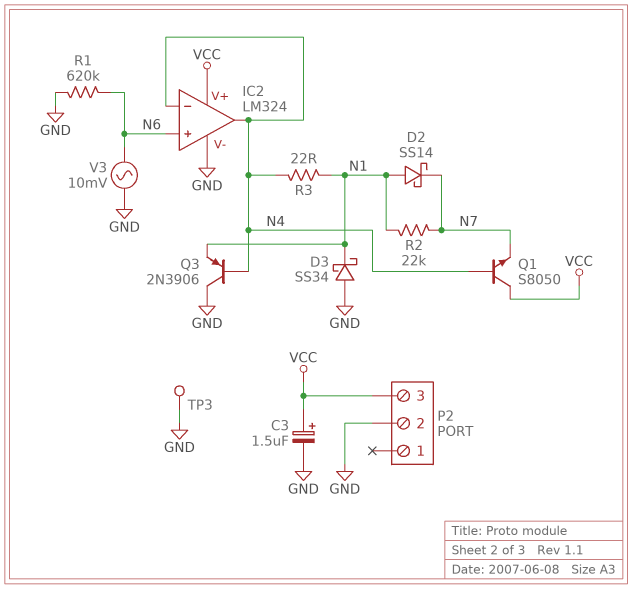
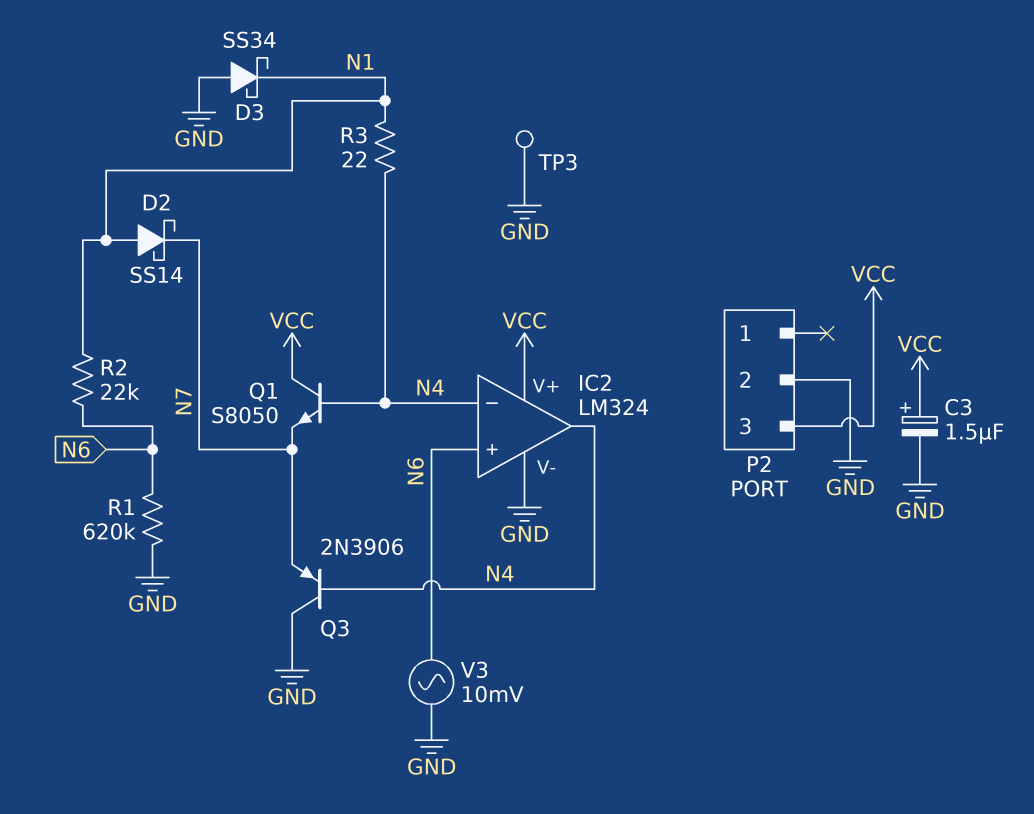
Q3: PNP 2N3906 (B N4, C GND, E N1) -> PNP 2N3906 (B N4, C GND, E N7)
R2: 22k (N1, N7) -> 22k (N1, N6)

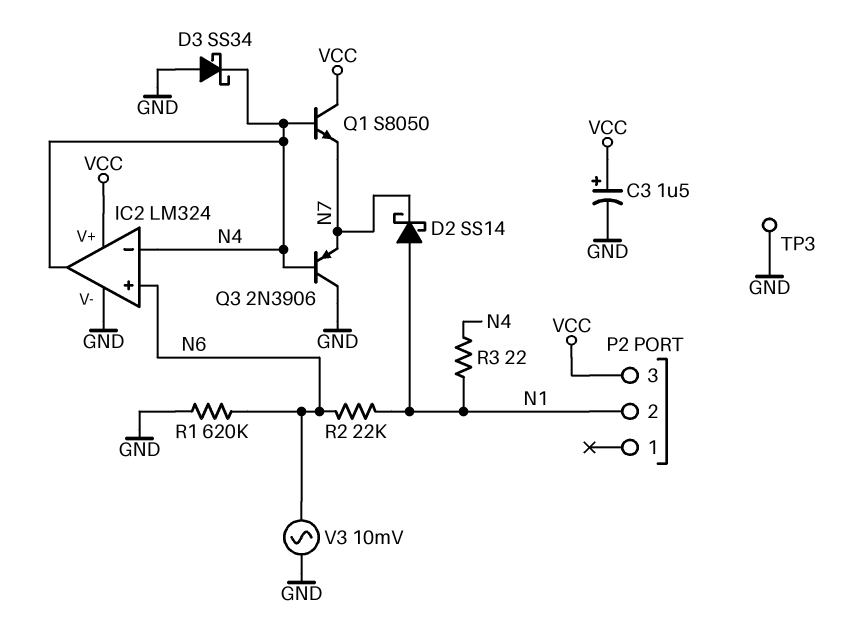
D3: schottky SS34 (A GND, K N1) -> schottky SS34 (A GND, K N4)
P2 pin 2: GND -> N1

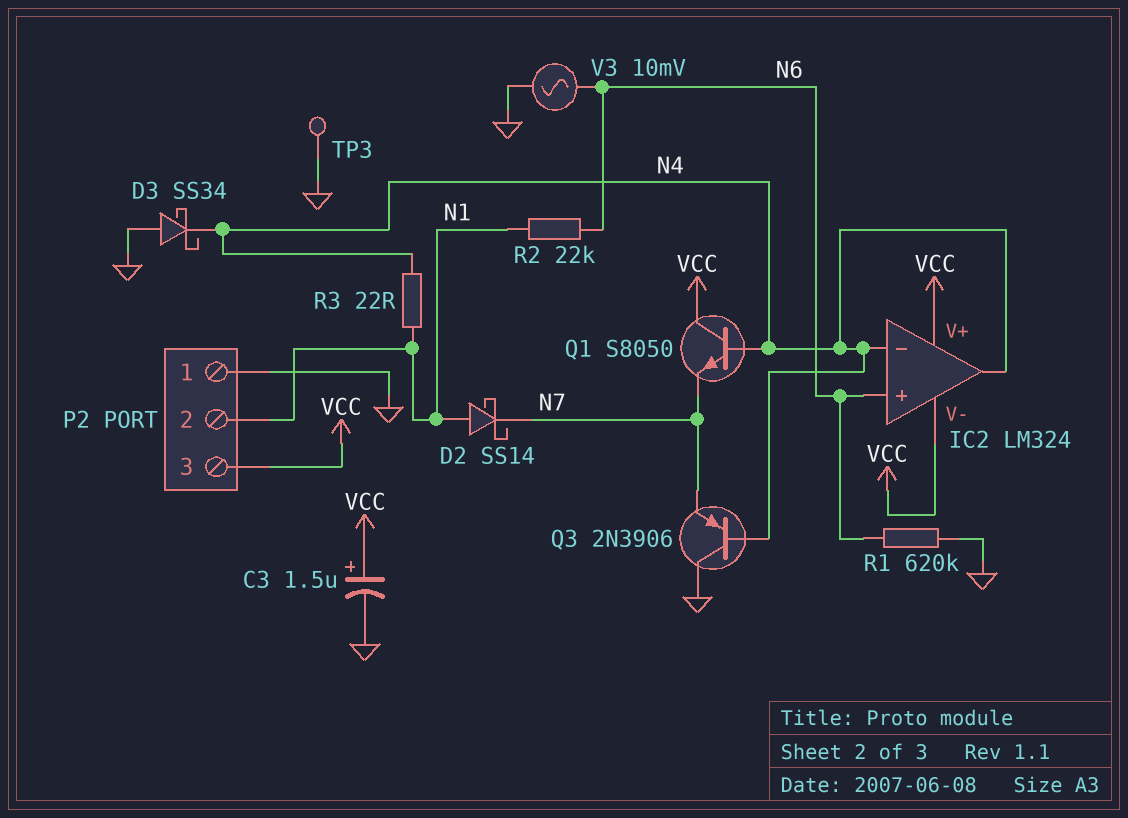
IC2 pin V-: GND -> VCC
P2 pin 1: none -> GND

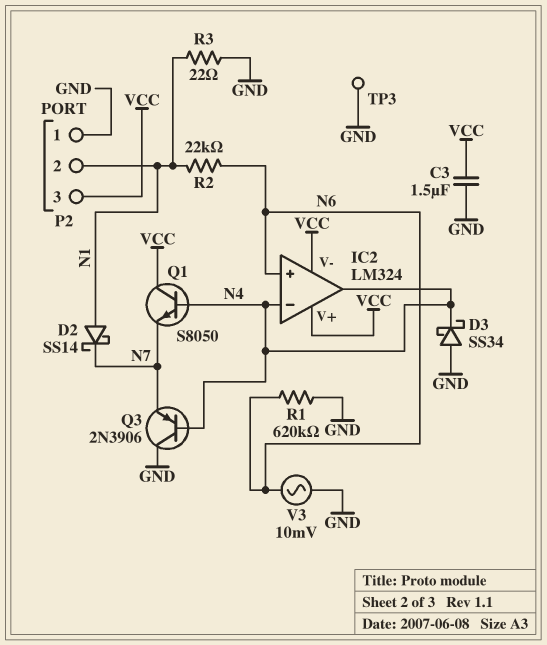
C3: 1.5uF (plus VCC, minus GND) -> 1.5uF (GND, VCC)
R3: 22 (N1, N4) -> 22 (GND, N1)

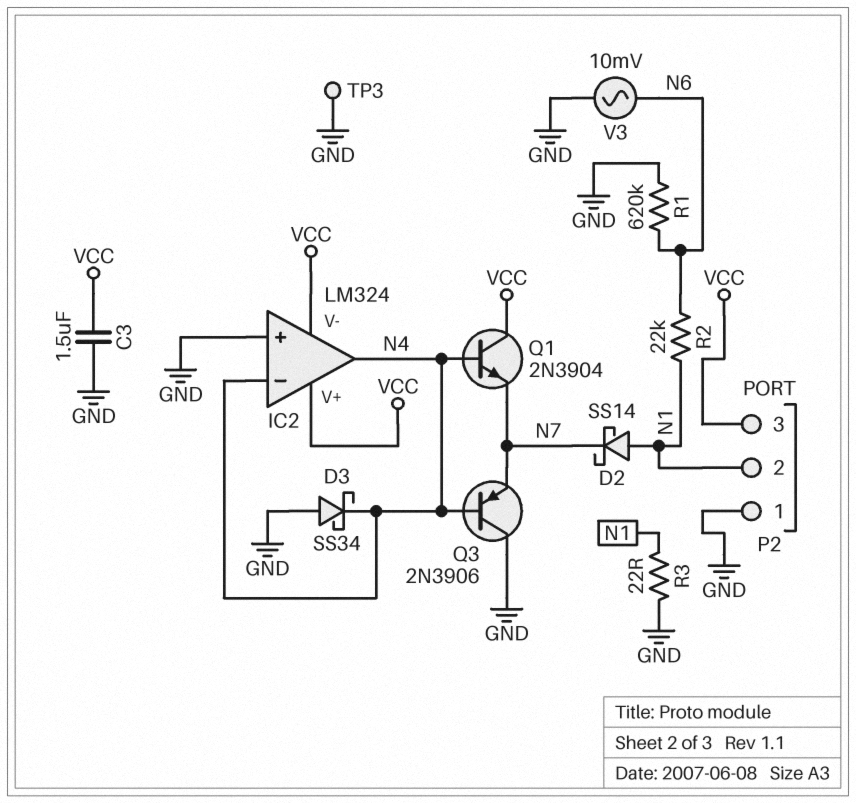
IC2 pin in+: N6 -> GND
Q1: NPN S8050 (B N4, C VCC, E N7) -> NPN 2N3904 (B N4, C VCC, E N7)

